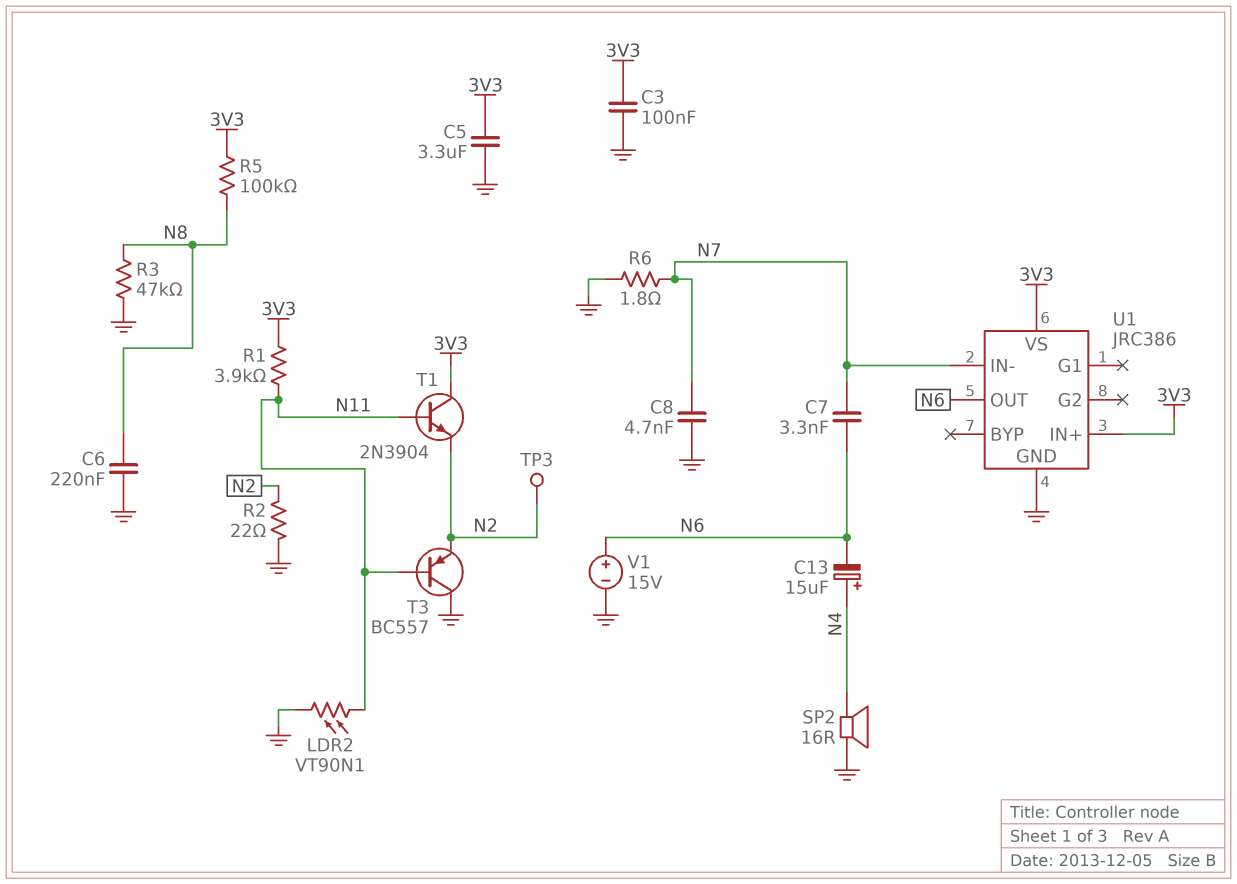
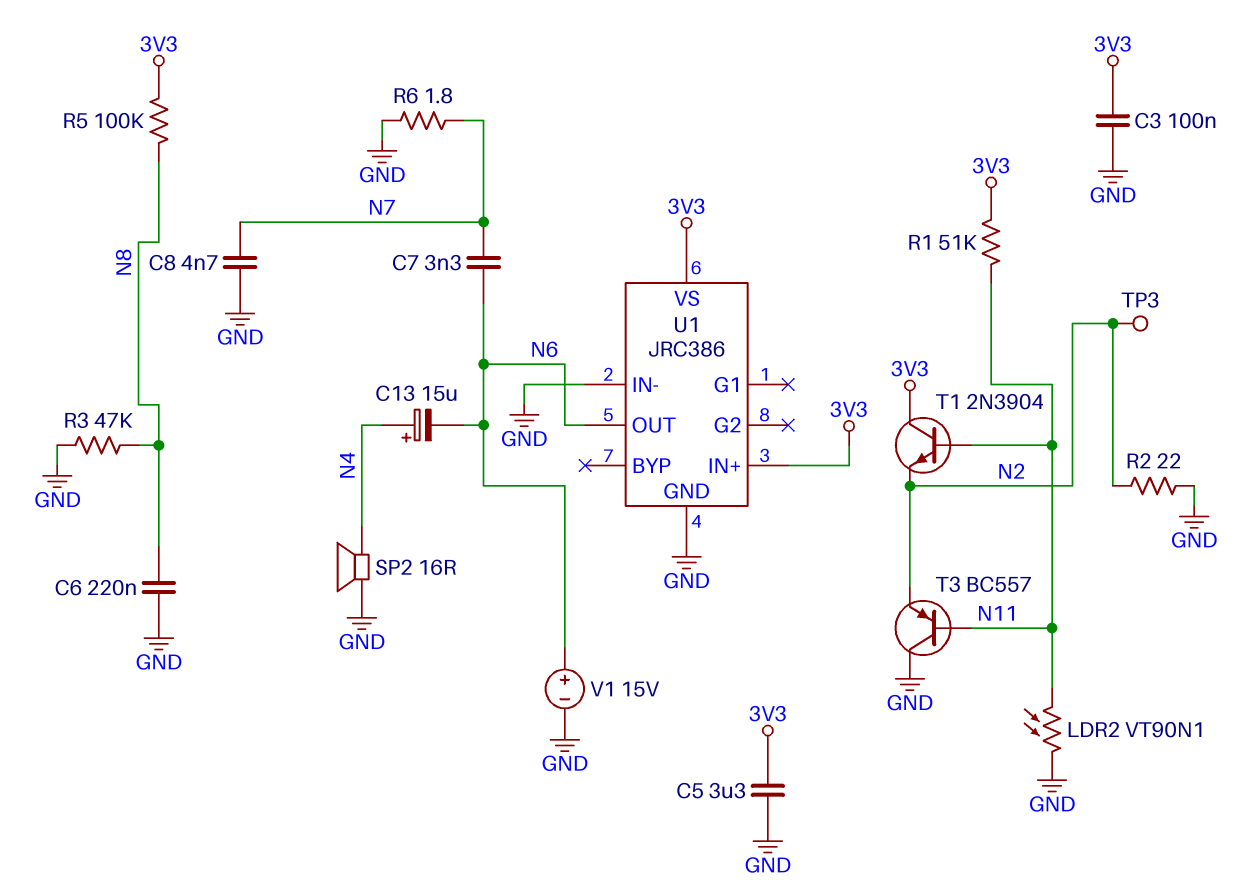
R1: 3.9k (3V3, N11) -> 51k (3V3, N11)
U1 pin IN-: N7 -> GND

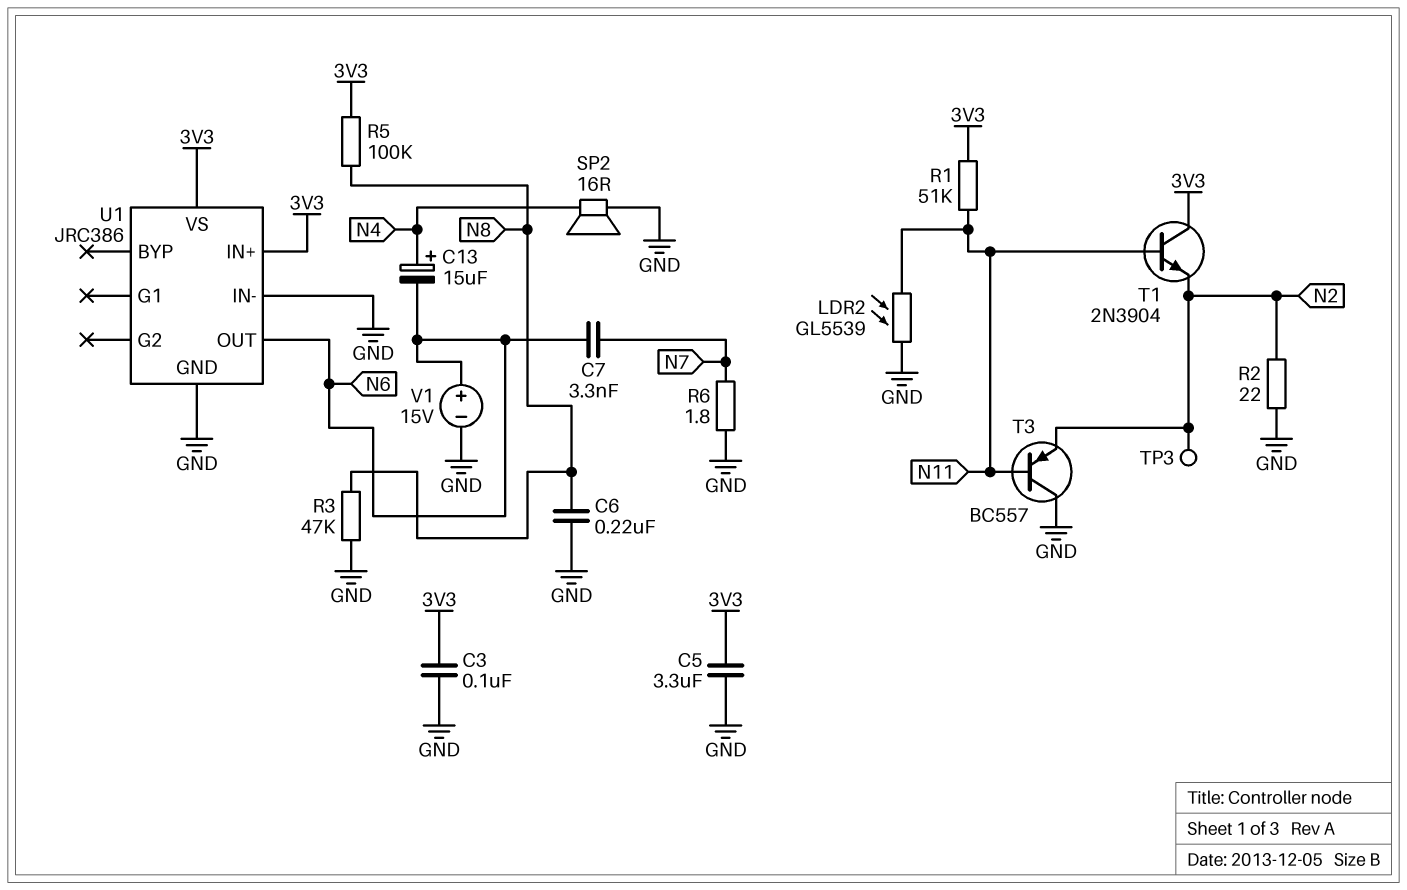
C8: 4.7nF (GND, N7) -> none
LDR2: VT90N1 (GND, N11) -> GL5539 (GND, N11)

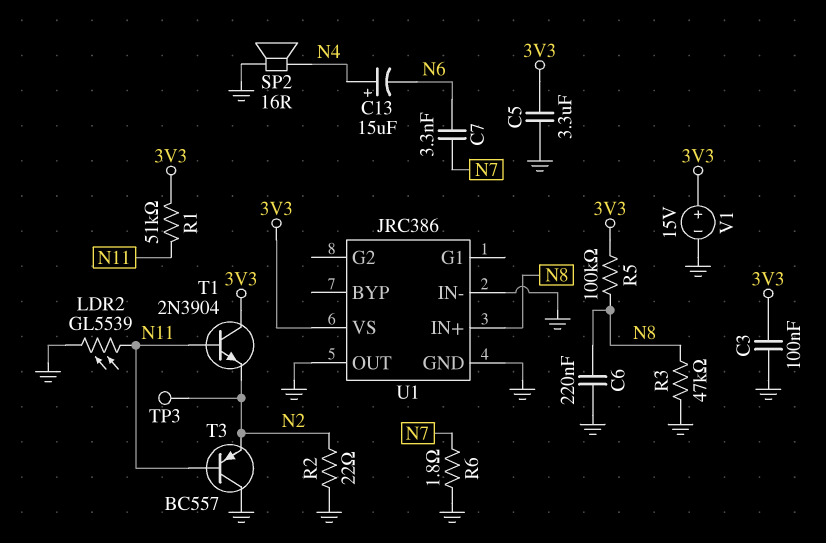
U1 pin IN+: 3V3 -> N8
U1 pin OUT: N6 -> GND
V1: 15V (plus N6, minus GND) -> 15V (plus 3V3, minus GND)

